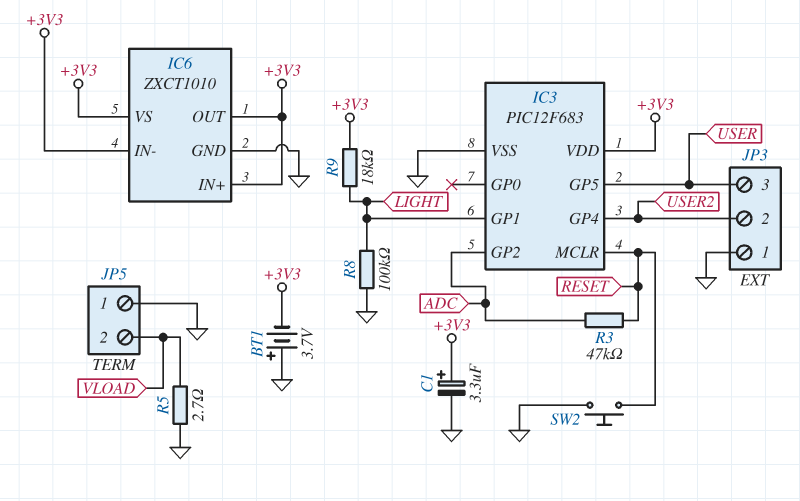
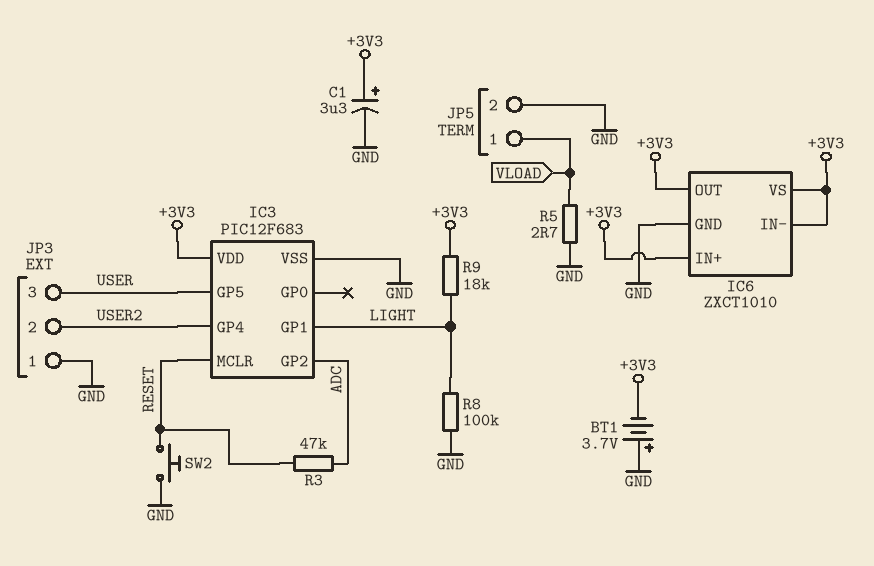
JP5 pin 1: GND -> VLOAD
JP5 pin 2: VLOAD -> GND

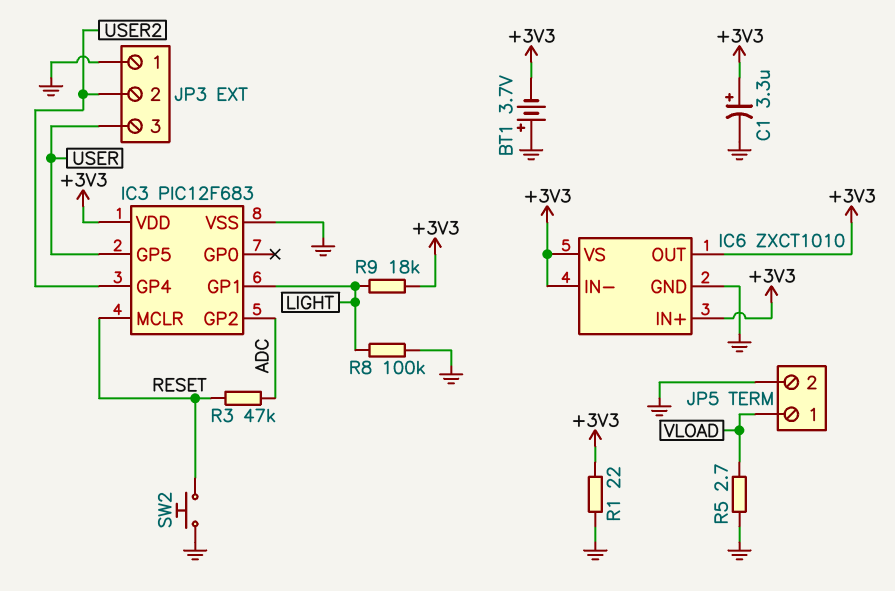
R1: none -> 22 (+3V3, GND)

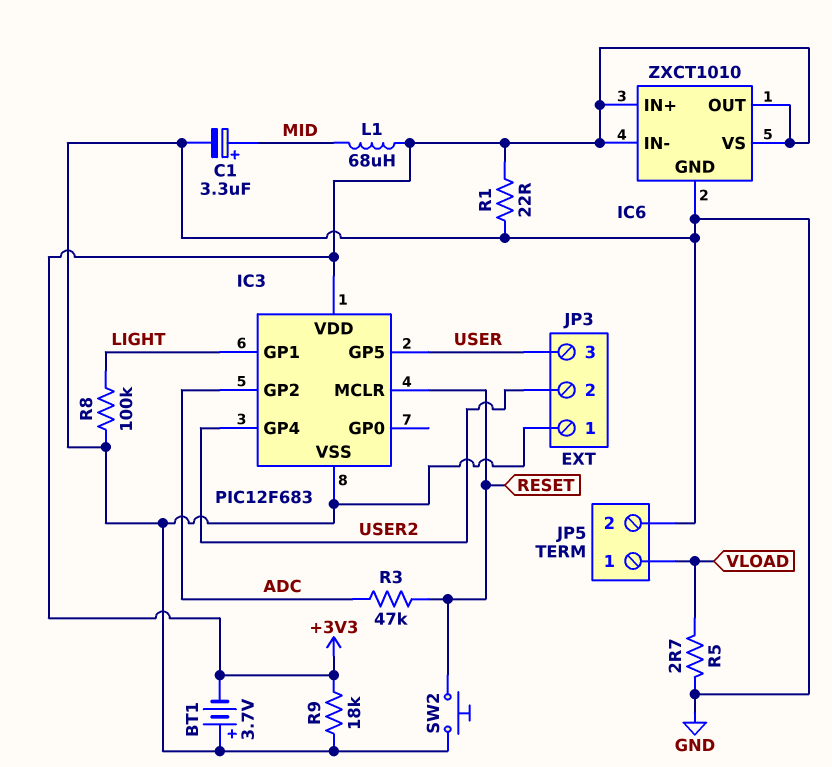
C1: 3.3uF (plus +3V3, minus GND) -> 3.3uF (plus MID, minus GND)
L1: none -> 68uH (+3V3, MID)
R9: 18k (+3V3, LIGHT) -> 18k (+3V3, GND)

